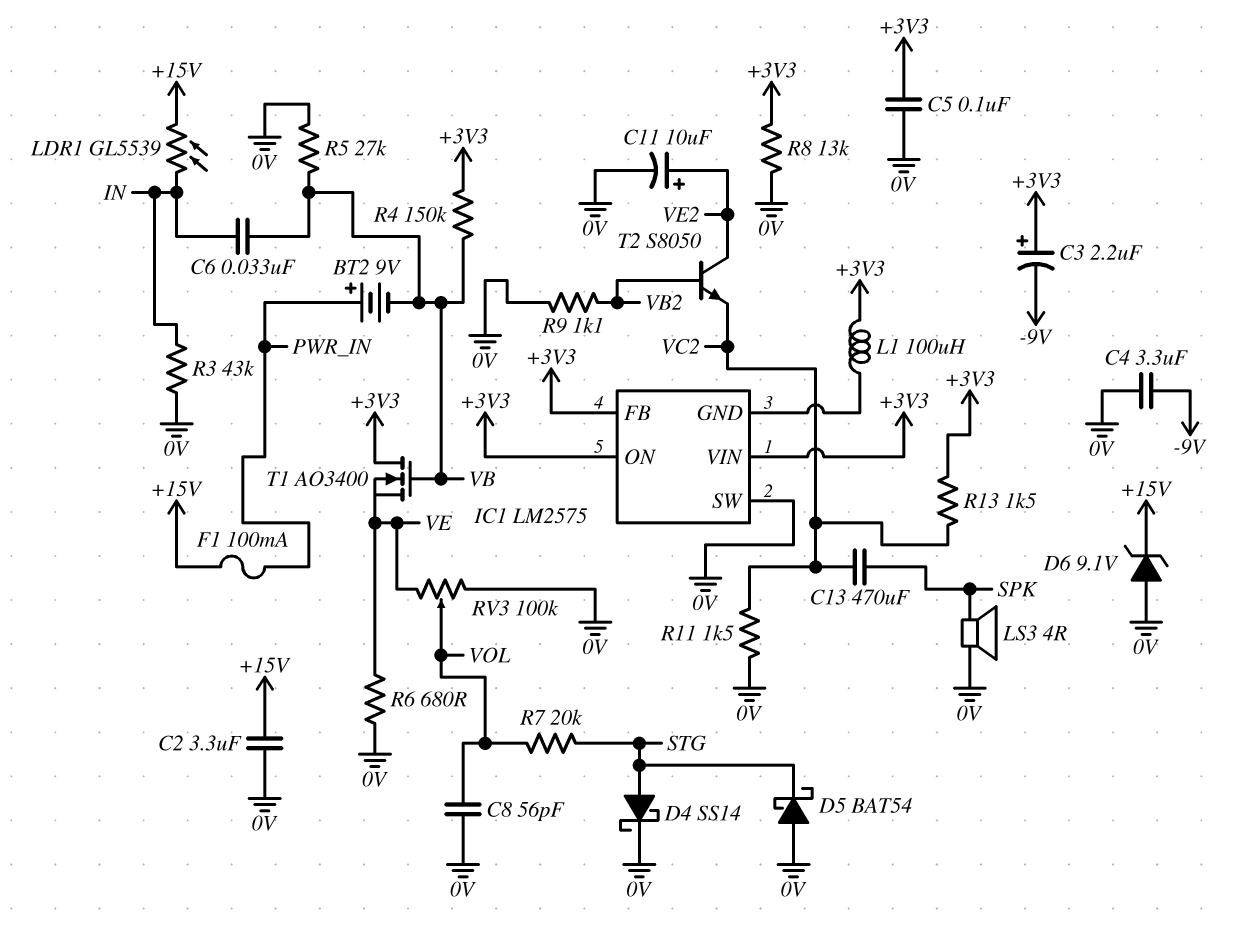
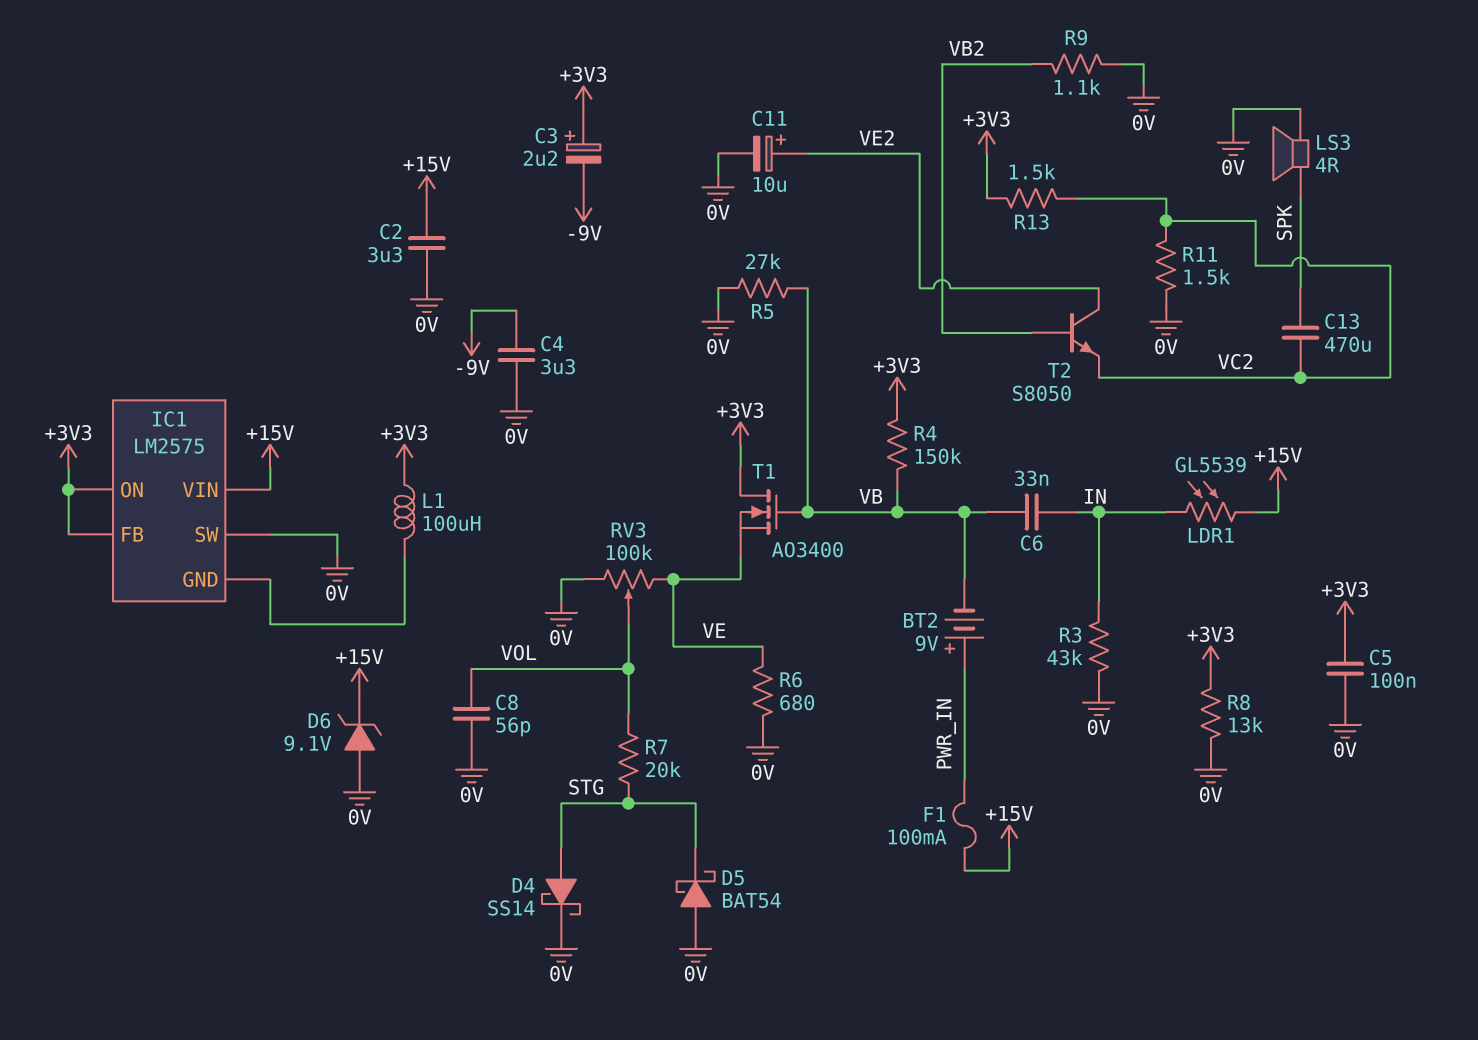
IC1 pin VIN: +3V3 -> +15V

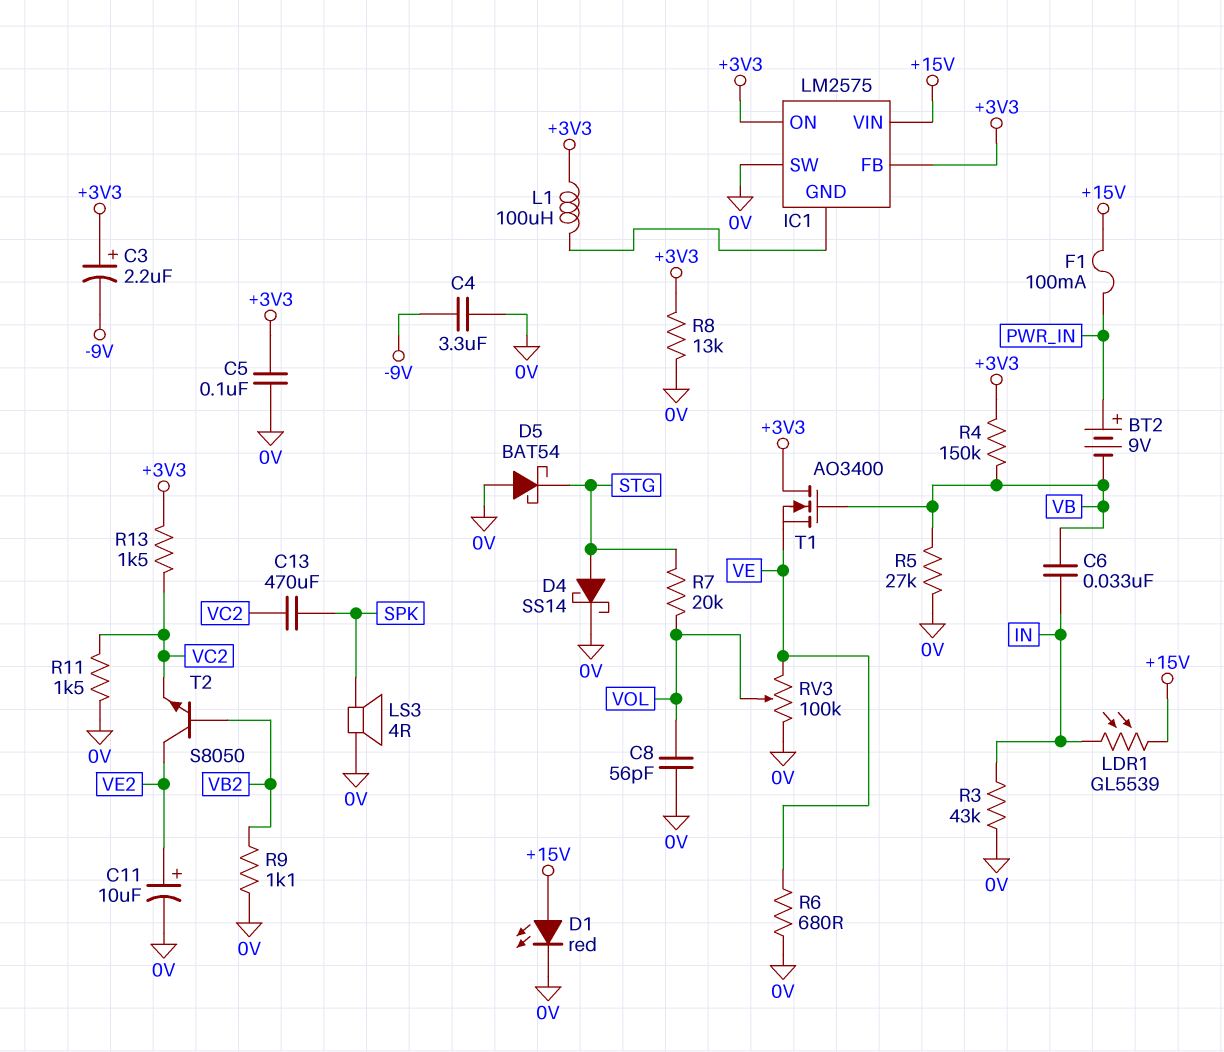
C2: 3.3uF (+15V, 0V) -> none
D1: none -> LED red (A +15V, K 0V)
D6: zener 9.1V (A 0V, K +15V) -> none

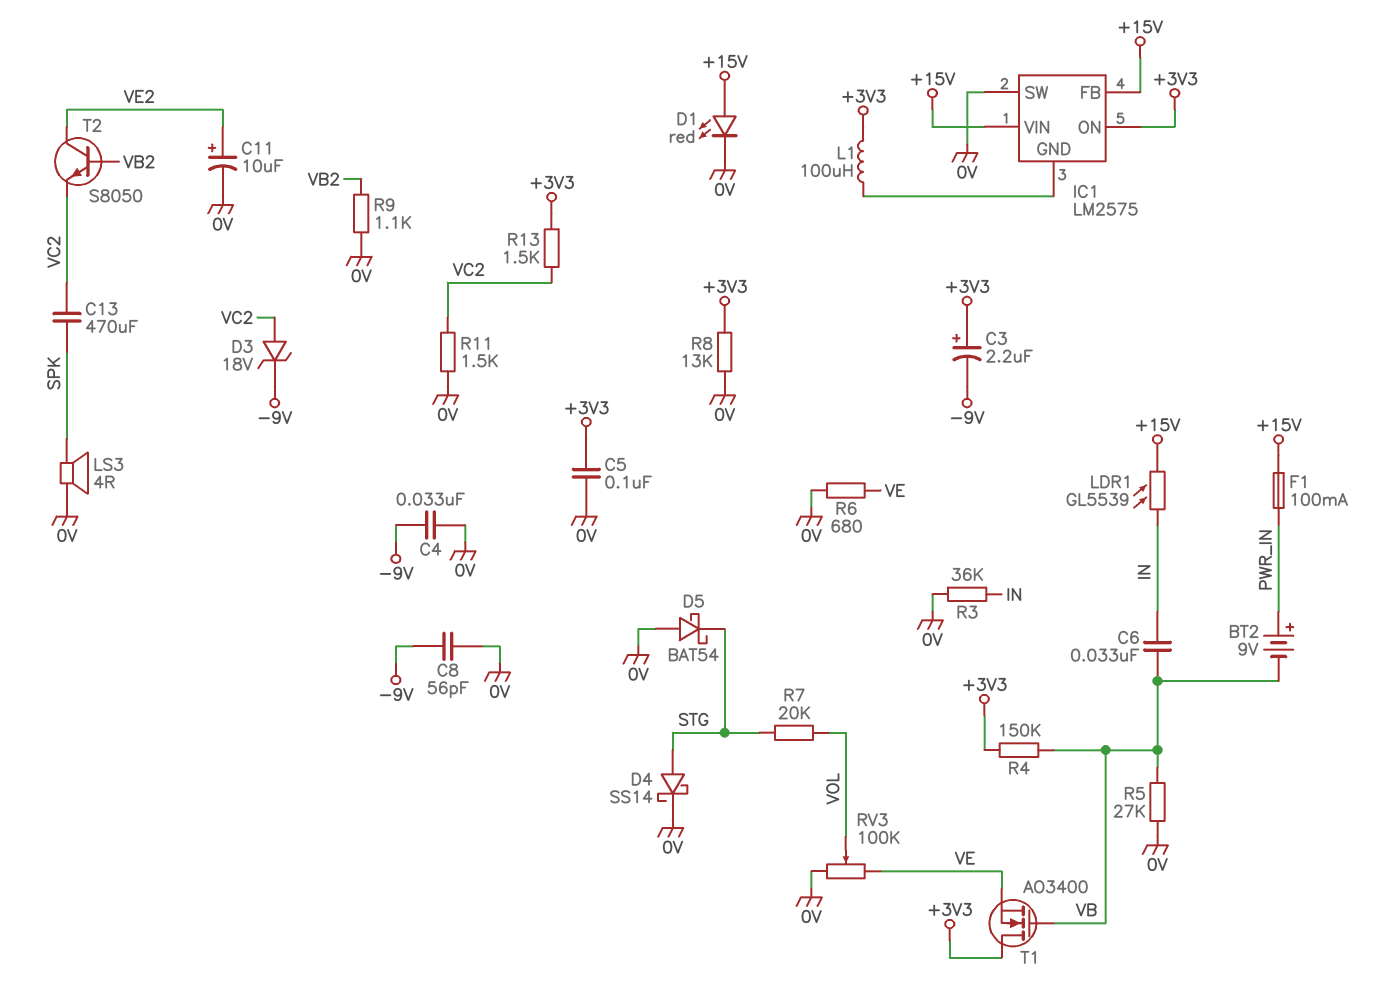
C4: 3.3uF (-9V, 0V) -> 33nF (-9V, 0V)
C8: 56pF (0V, VOL) -> 56pF (-9V, 0V)
D3: none -> zener 18V (A VC2, K -9V)
IC1 pin FB: +3V3 -> +15V
R3: 43k (0V, IN) -> 36k (0V, IN)

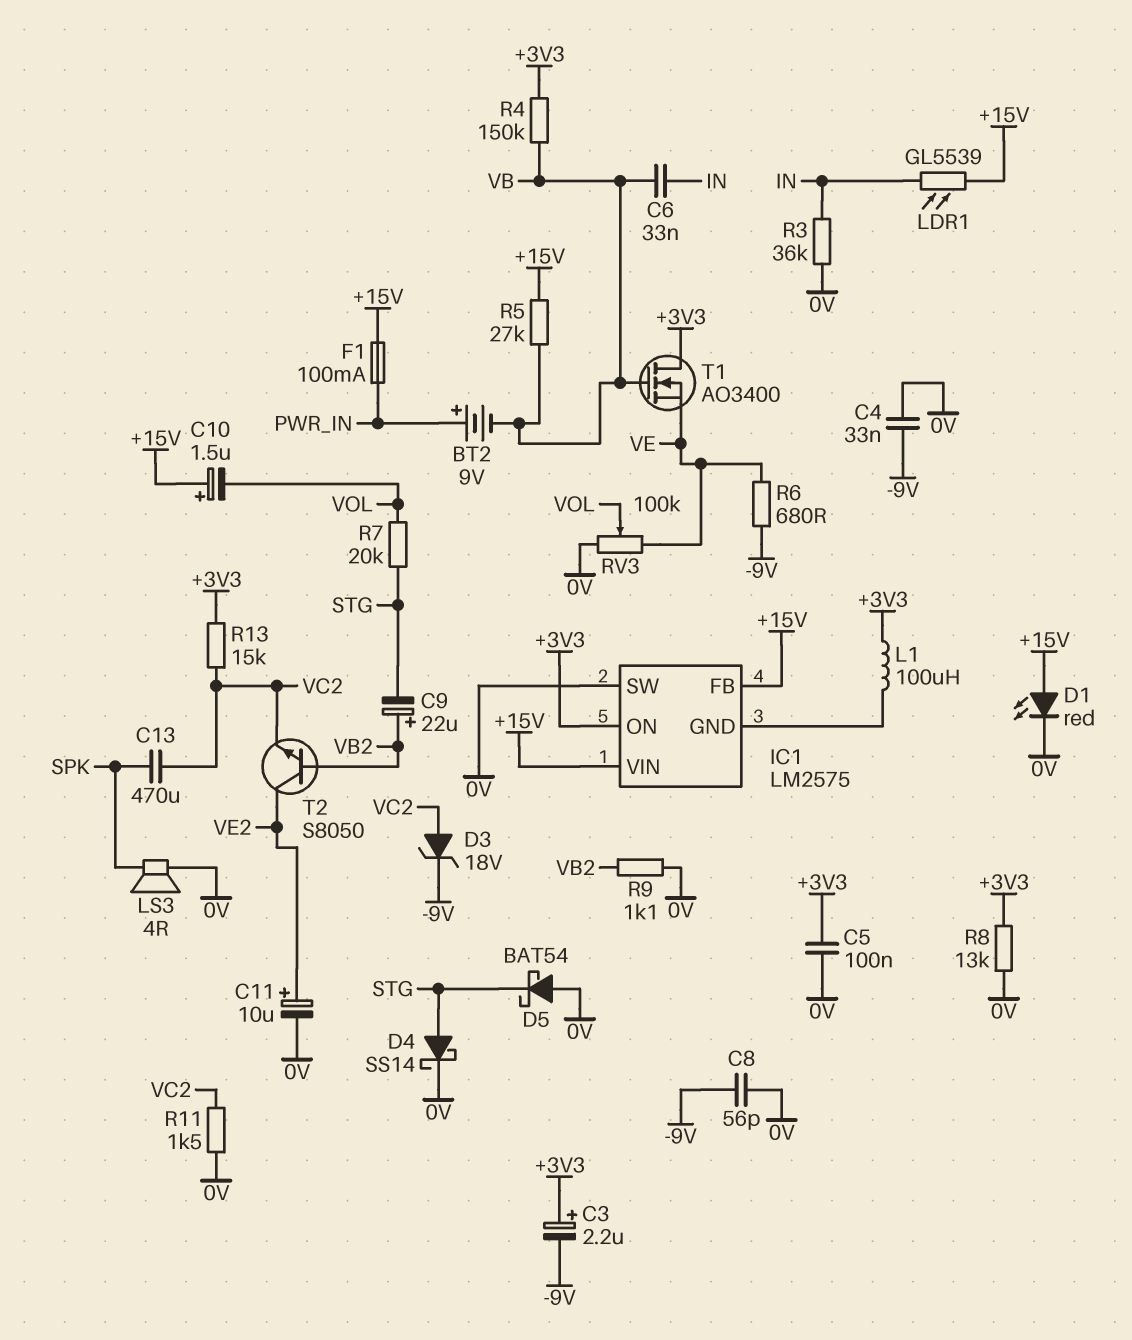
C9: none -> 22uF (plus VB2, minus STG)
C10: none -> 1.5uF (plus +15V, minus VOL)
R5: 27k (0V, VB) -> 27k (+15V, VB)
R6: 680 (0V, VE) -> 680 (-9V, VE)
R13: 1.5k (+3V3, VC2) -> 15k (+3V3, VC2)

